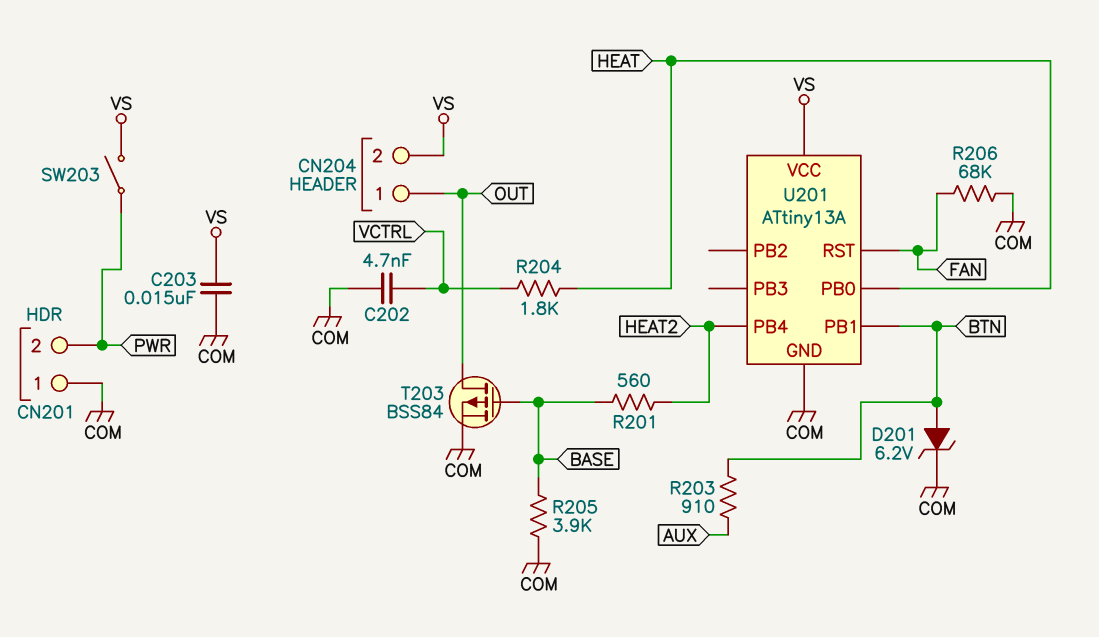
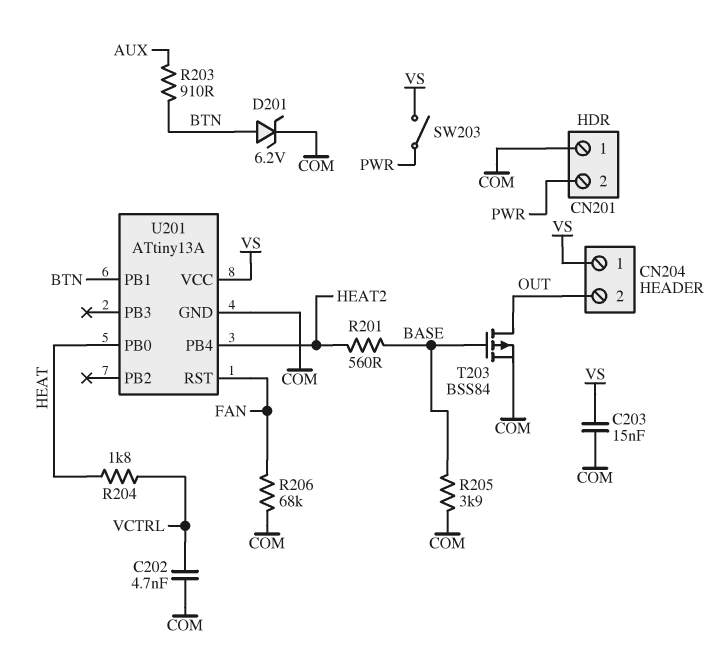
CN204 pin 1: OUT -> VS
CN204 pin 2: VS -> OUT

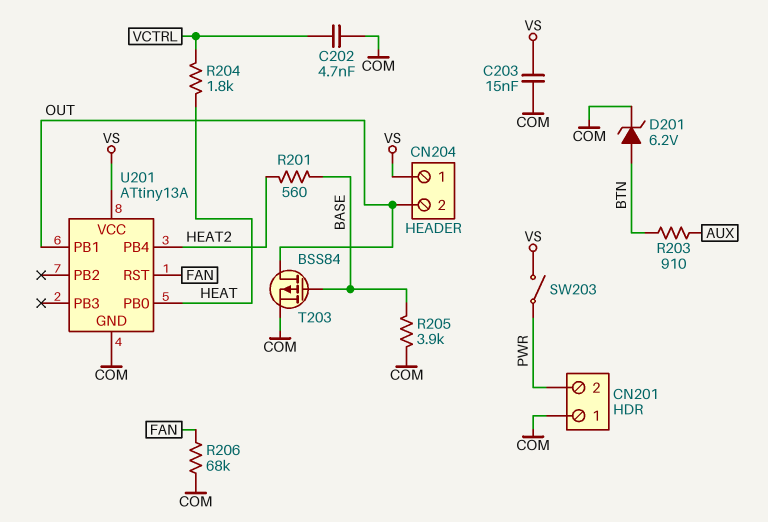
U201 pin PB1: BTN -> OUT

